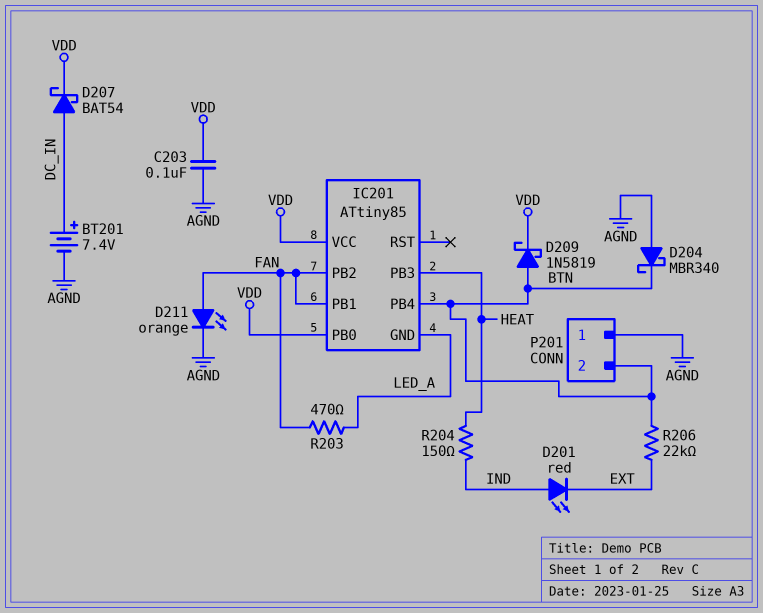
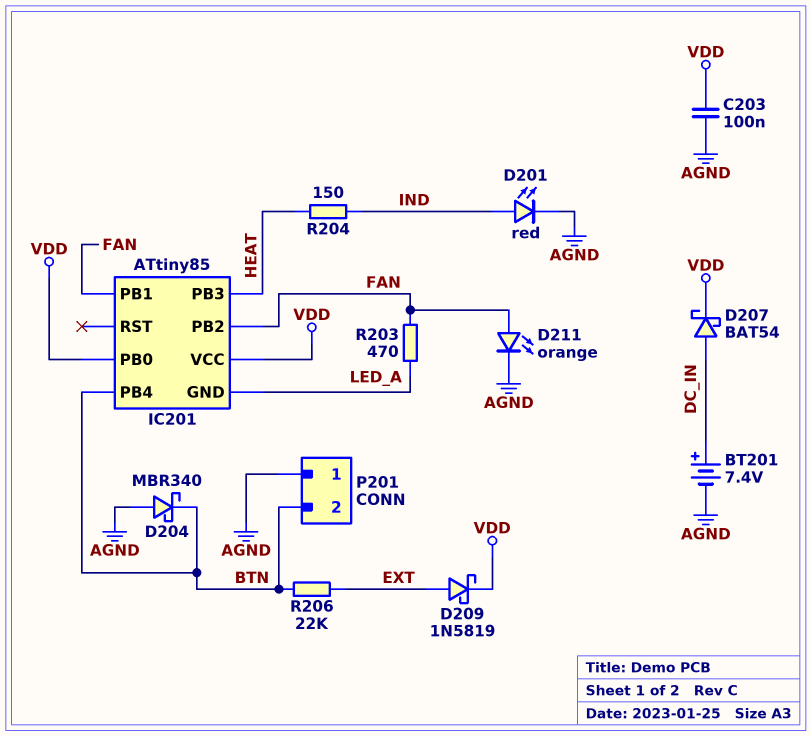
D201: LED red (A IND, K EXT) -> LED red (A IND, K AGND)
D209: schottky 1N5819 (A BTN, K VDD) -> schottky 1N5819 (A EXT, K VDD)

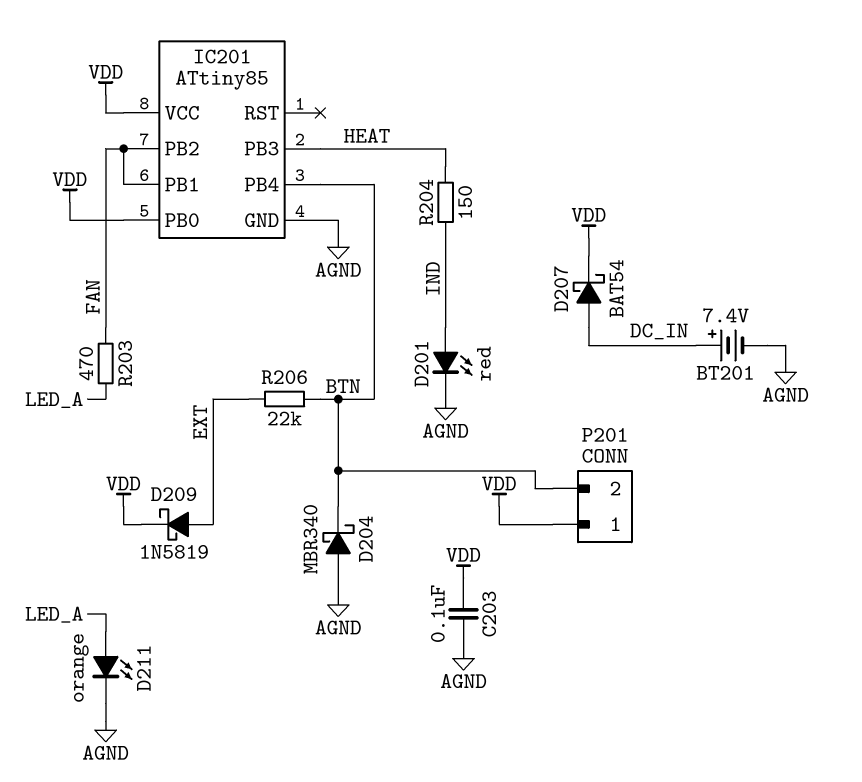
D211: LED orange (A FAN, K AGND) -> LED orange (A LED_A, K AGND)
IC201 pin GND: LED_A -> AGND
P201 pin 1: AGND -> VDD

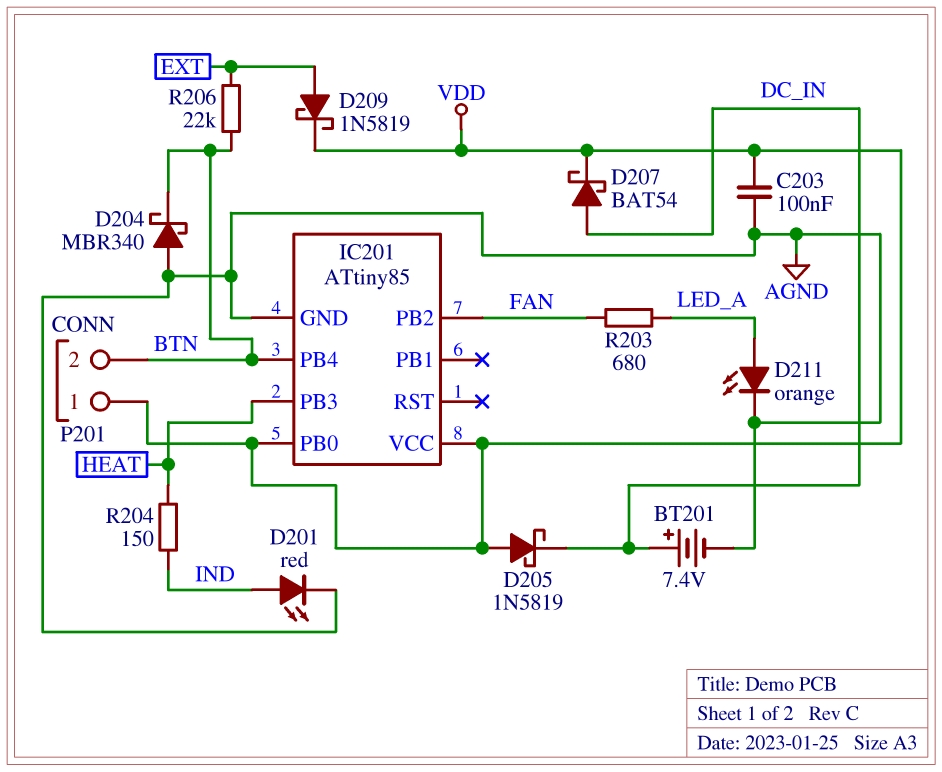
D205: none -> schottky 1N5819 (A VDD, K DC_IN)
IC201 pin PB1: FAN -> none
R203: 470 (FAN, LED_A) -> 680 (FAN, LED_A)

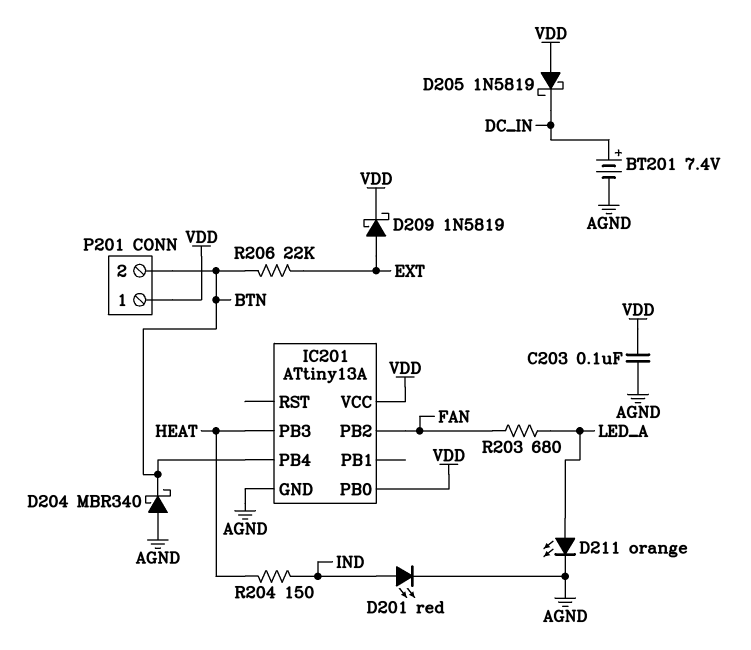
D207: schottky BAT54 (A DC_IN, K VDD) -> none
IC201: ATtiny85 -> ATtiny13A

